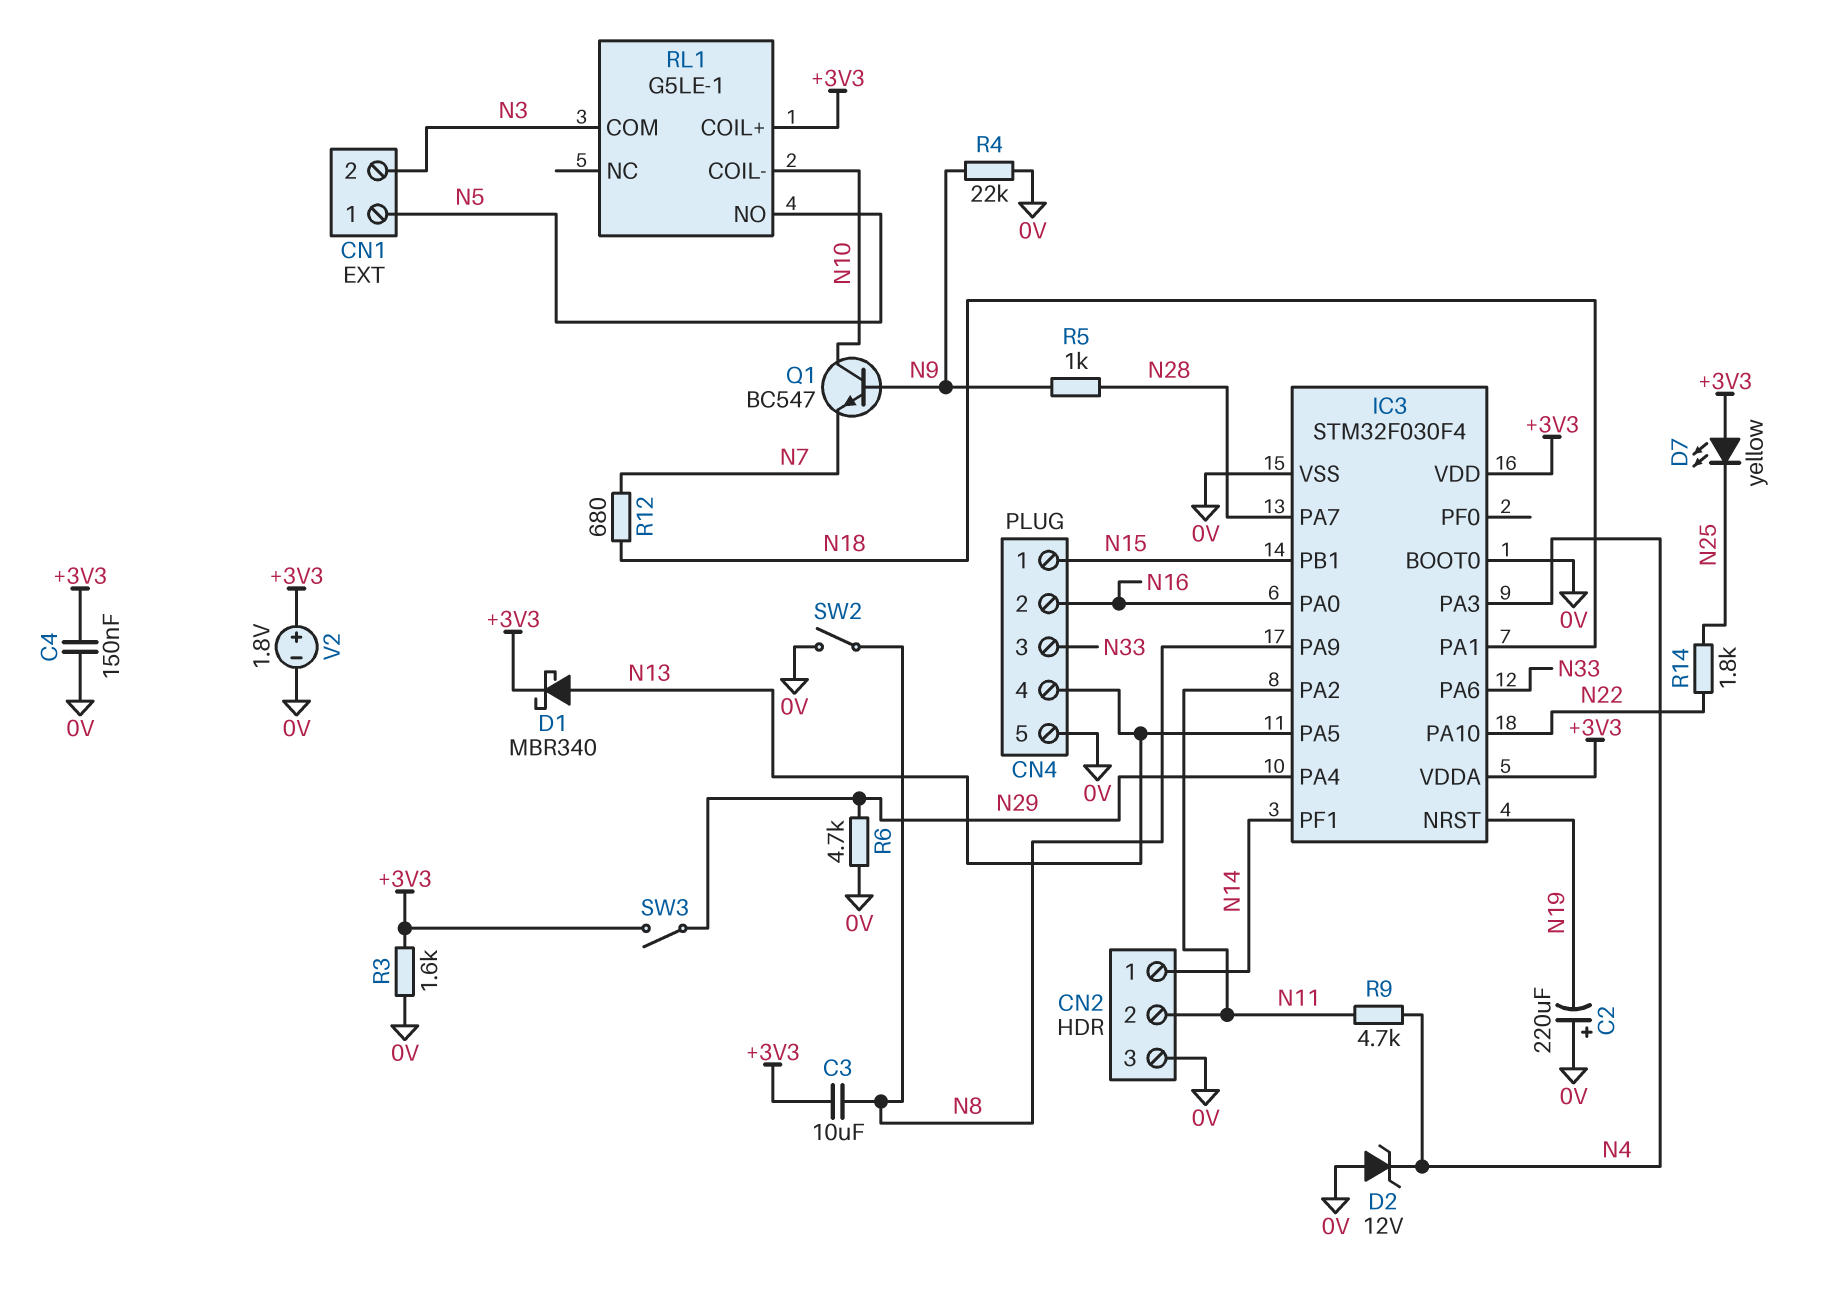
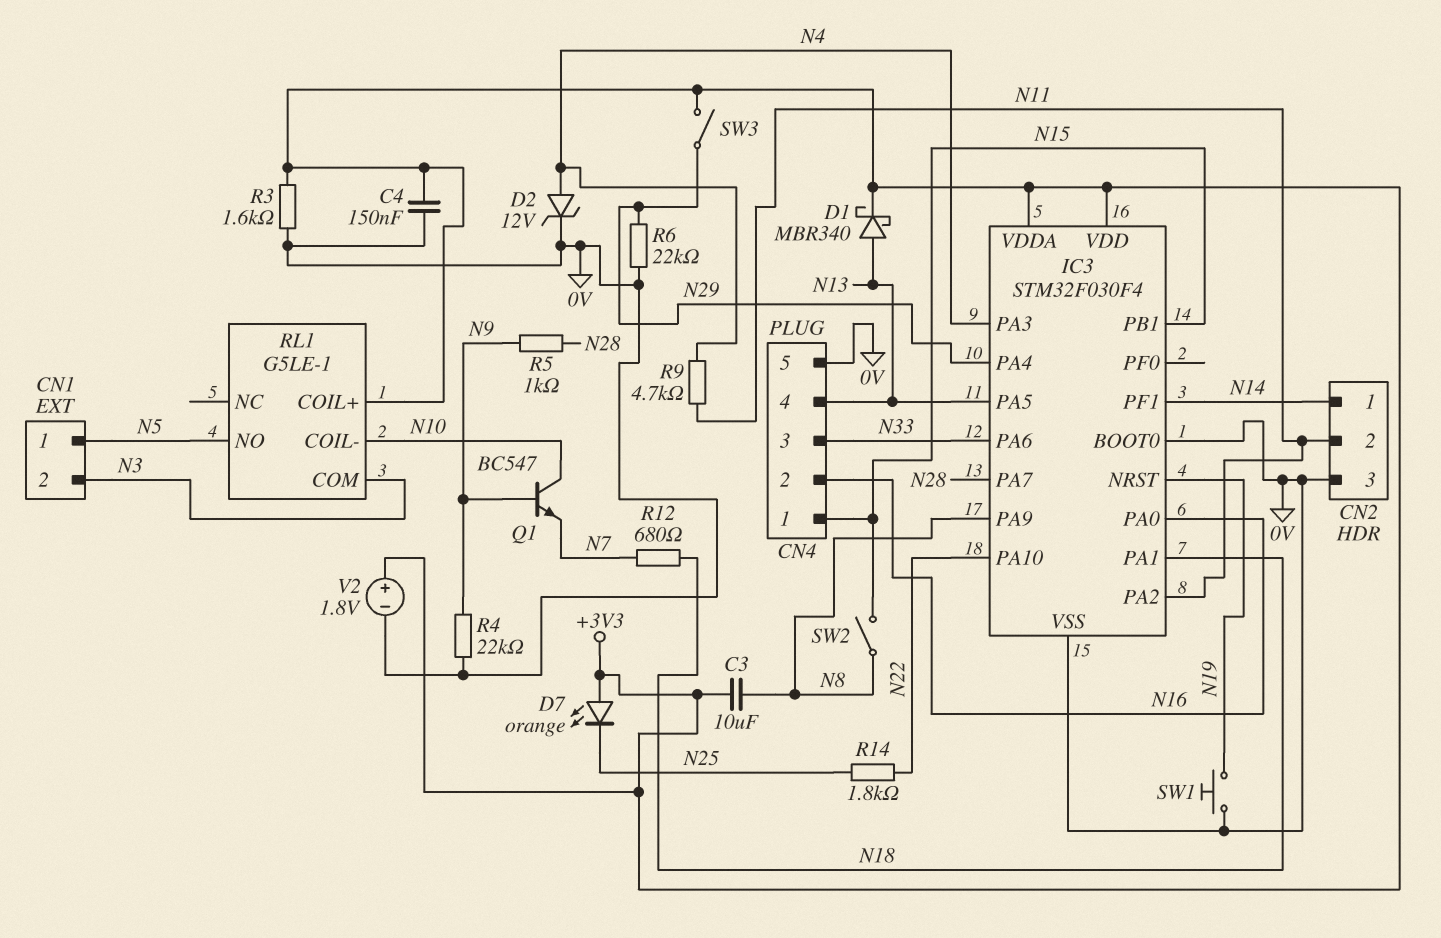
C2: 220uF (plus 0V, minus N19) -> none
D2: zener 12V (A 0V, K N4) -> zener 12V (A N4, K 0V)
D7: LED yellow (A +3V3, K N25) -> LED orange (A +3V3, K N25)
R6: 4.7k (0V, N29) -> 22k (0V, N29)
SW1: none -> button (0V, N19)
SW2: switch (0V, N8) -> switch (N8, N15)

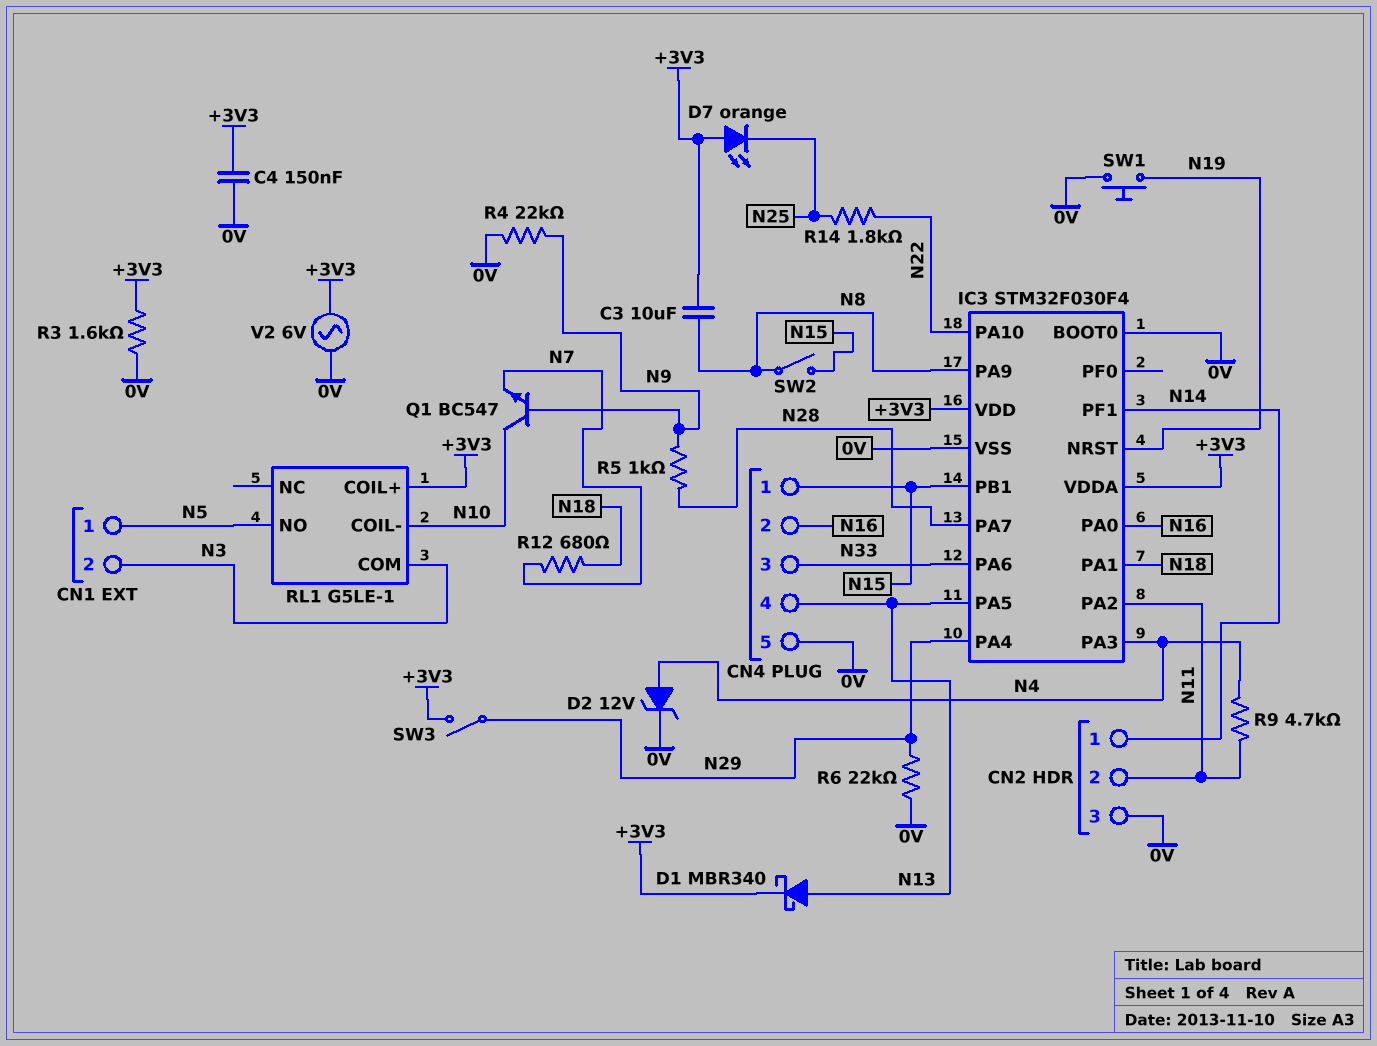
V2: 1.8V (plus +3V3, minus 0V) -> AC 6V (+3V3, 0V)

